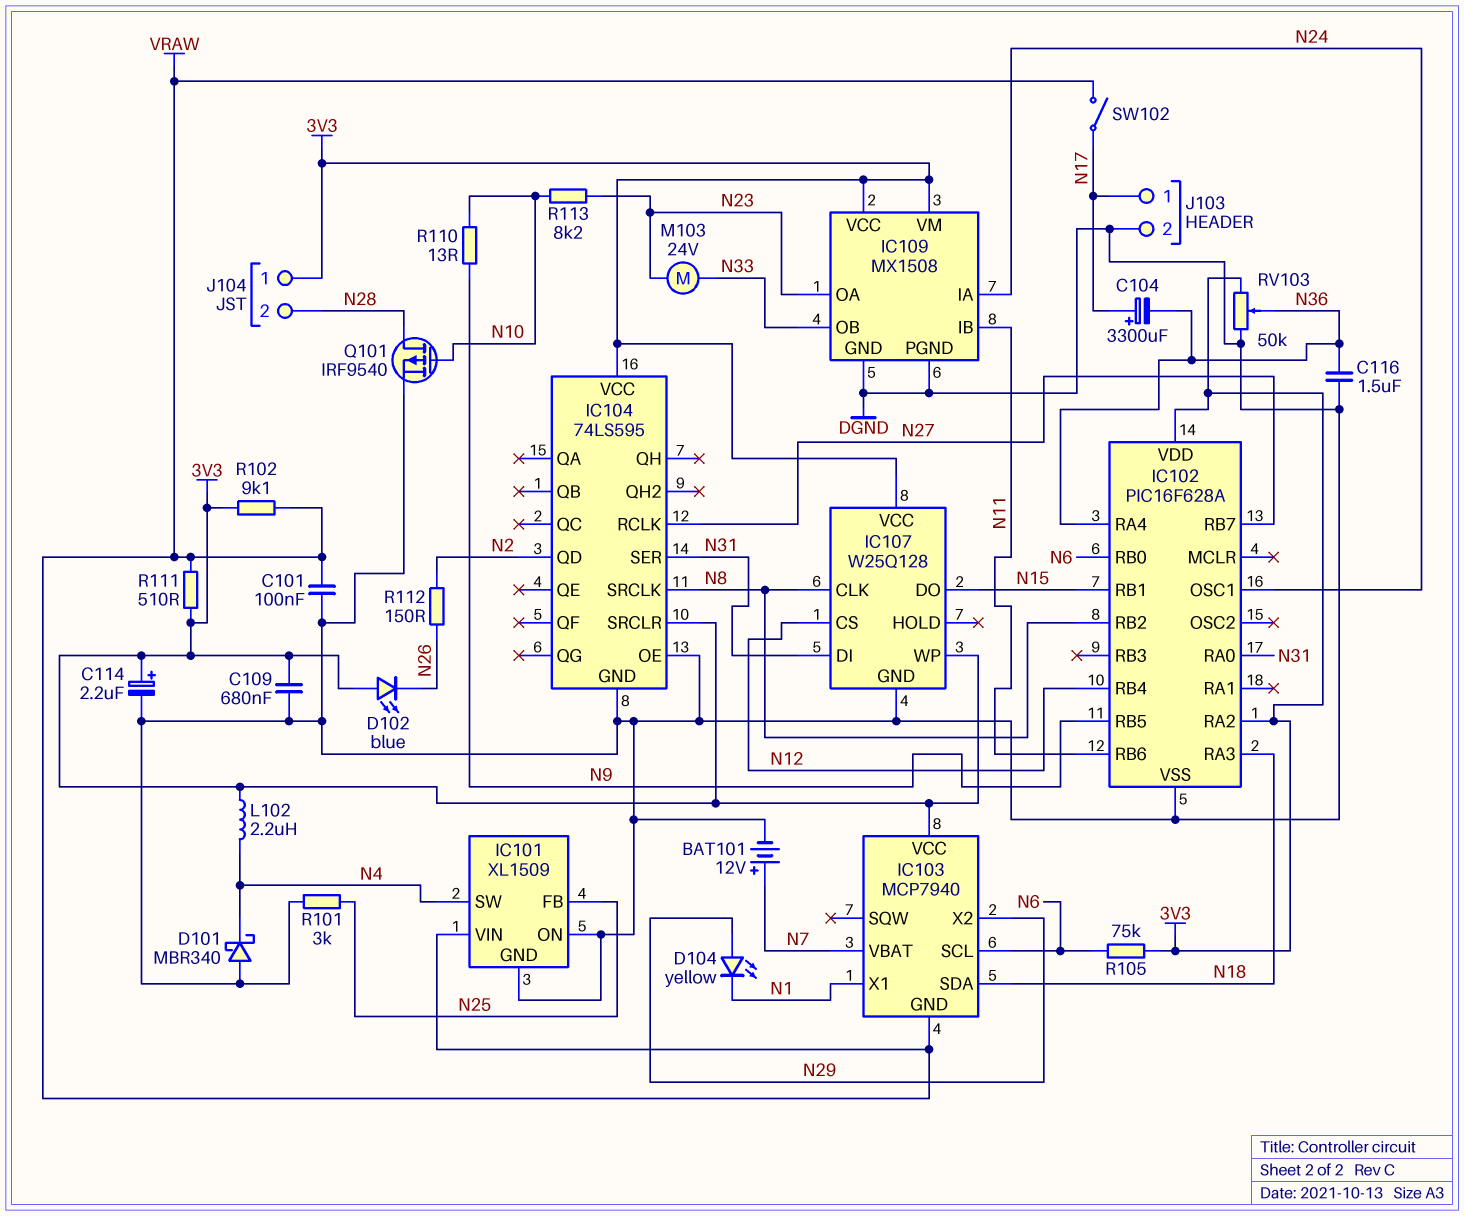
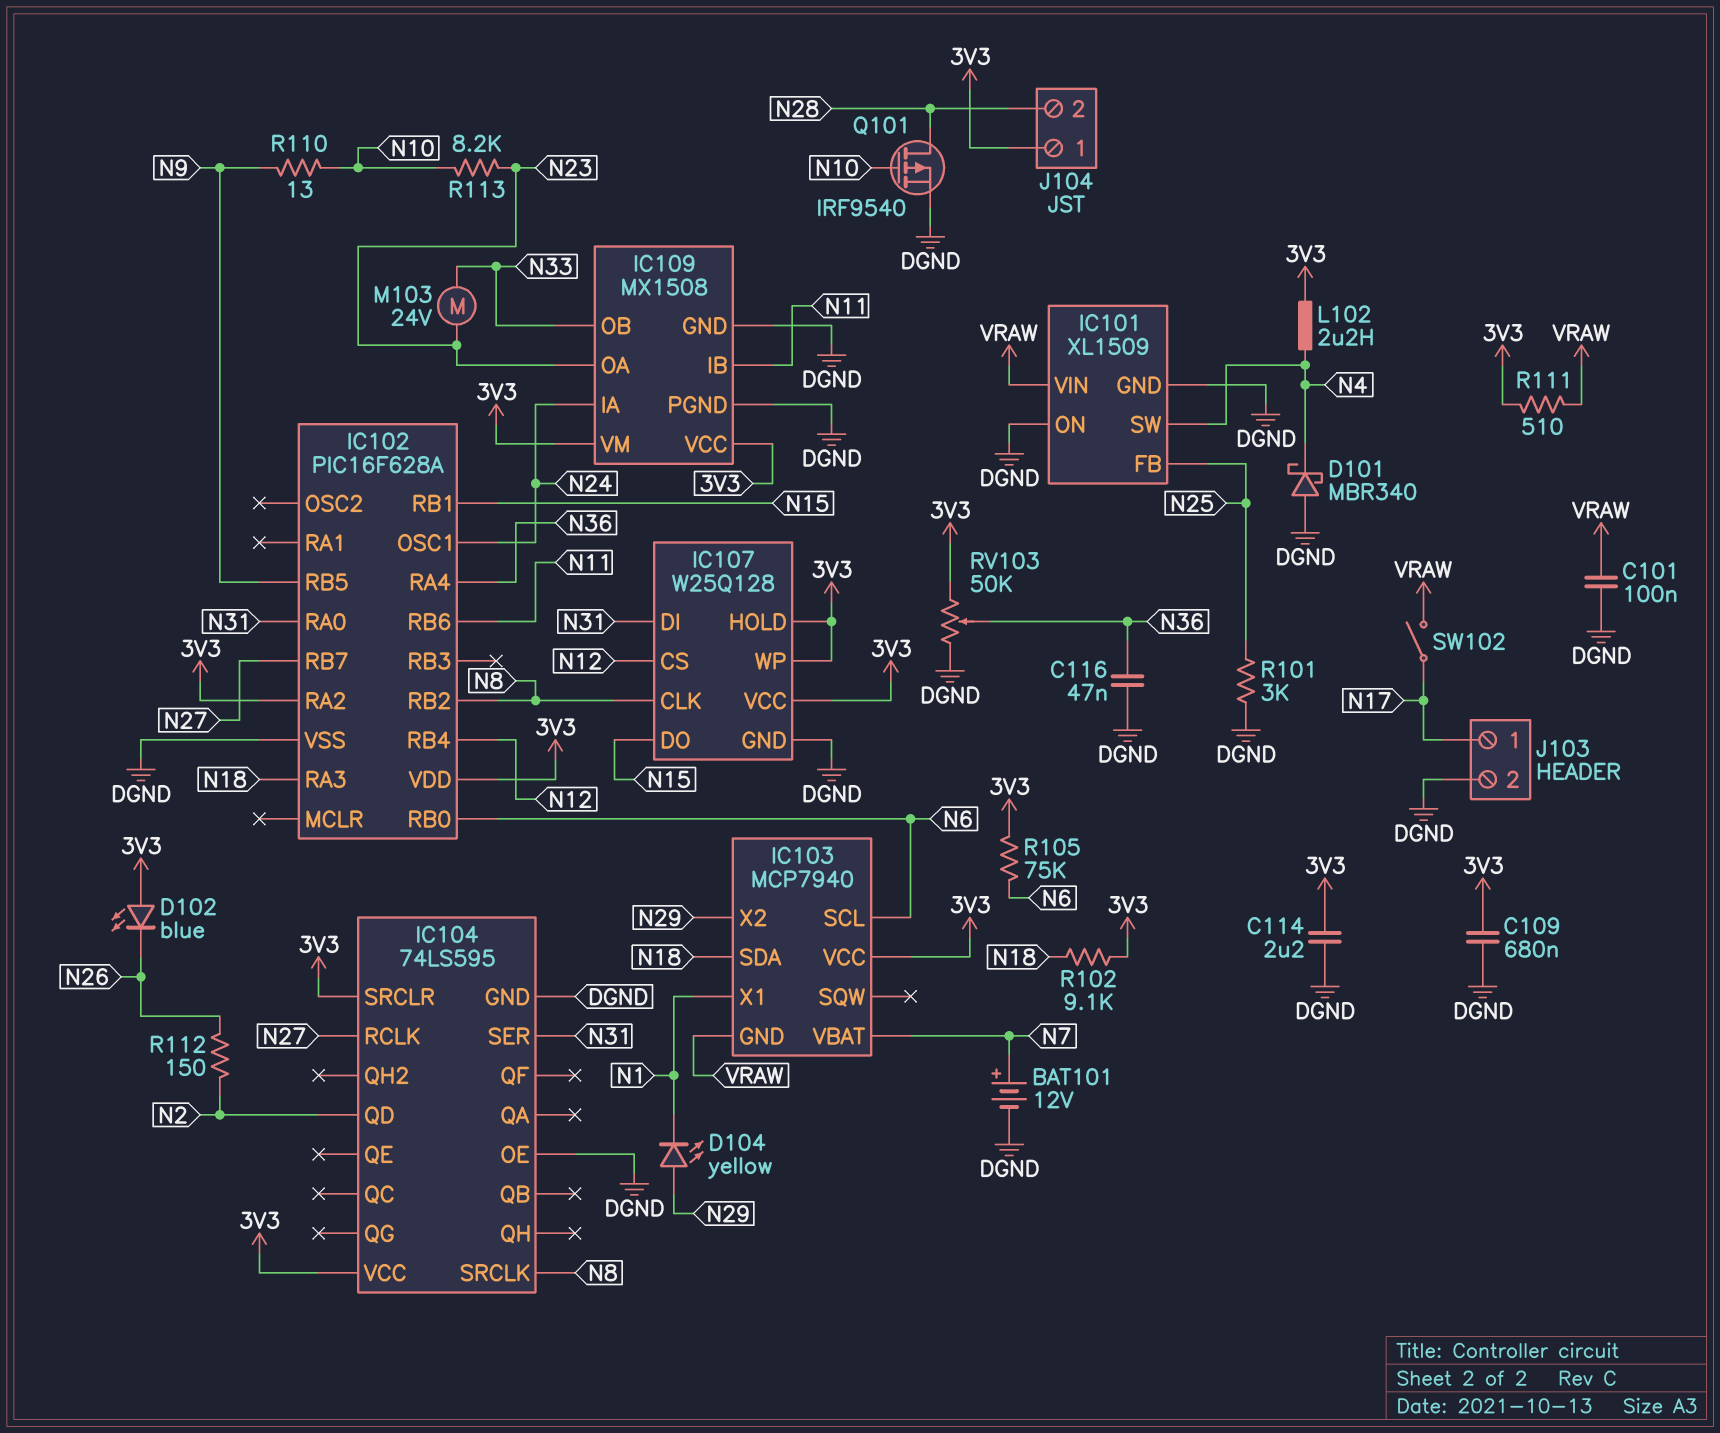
C104: 3300uF (plus N17, minus N36) -> none
C114: 2.2uF (plus 3V3, minus DGND) -> 2.2uF (3V3, DGND)
C116: 1.5uF (DGND, N36) -> 47nF (DGND, N36)
IC107 pin HOLD: none -> 3V3
R102: 9.1k (3V3, VRAW) -> 9.1k (3V3, N18)

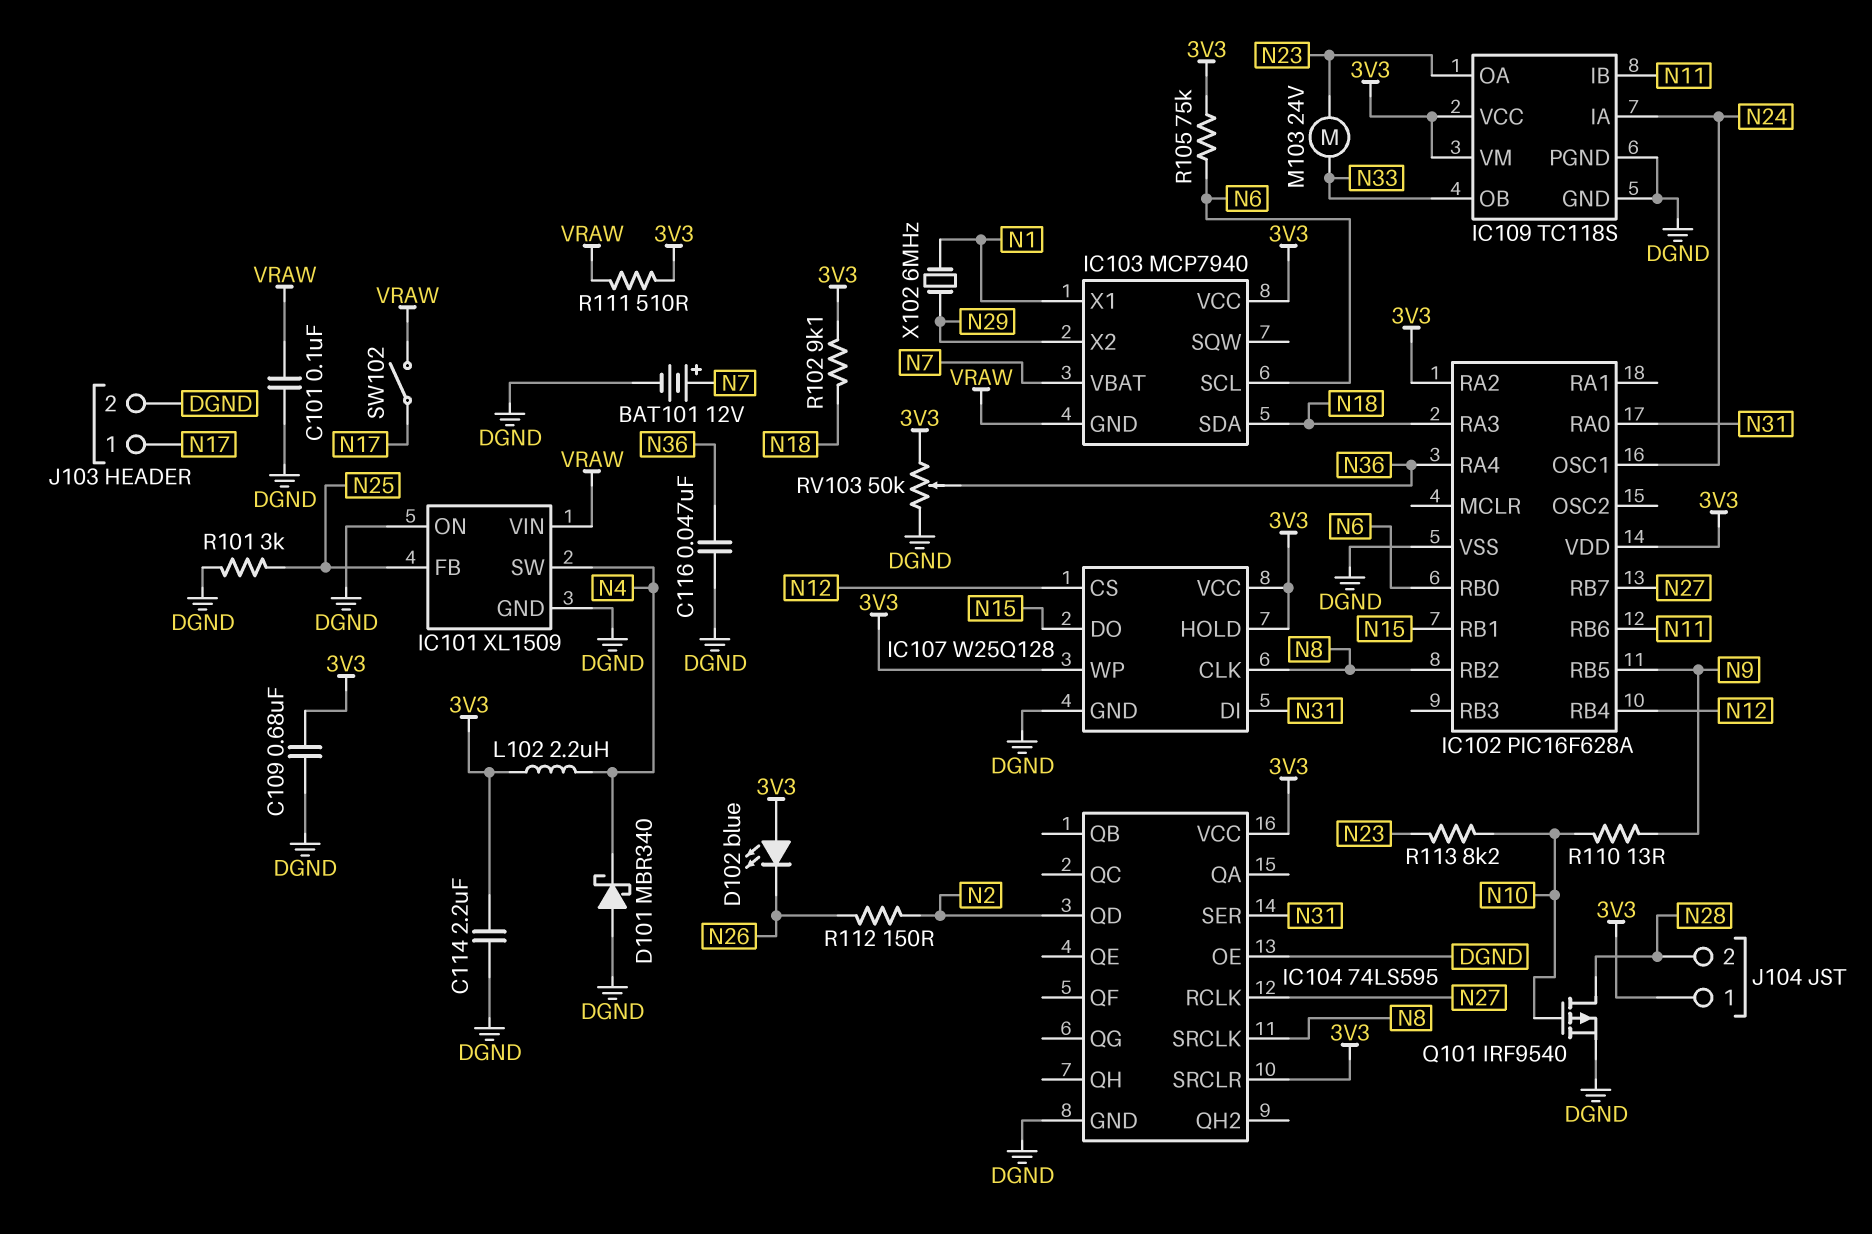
D104: LED yellow (A N29, K N1) -> none
IC109: MX1508 -> TC118S
X102: none -> 6MHz (N1, N29)

